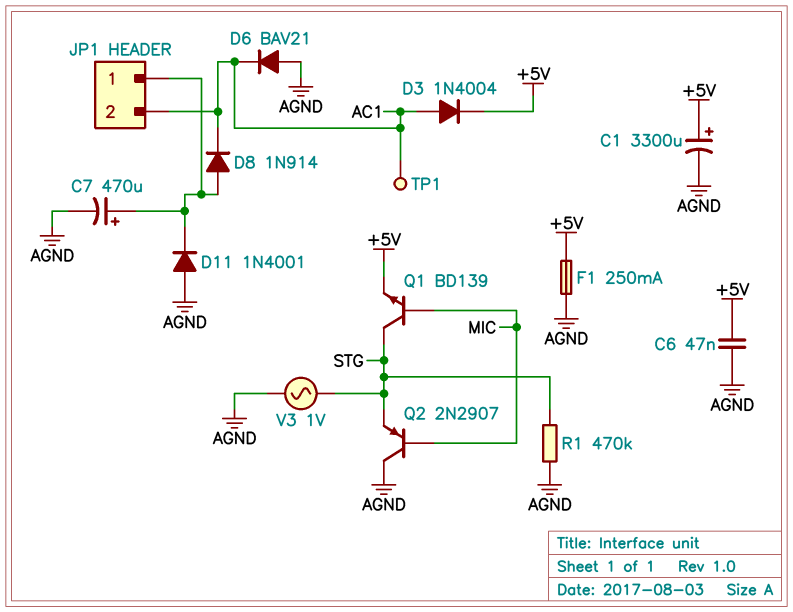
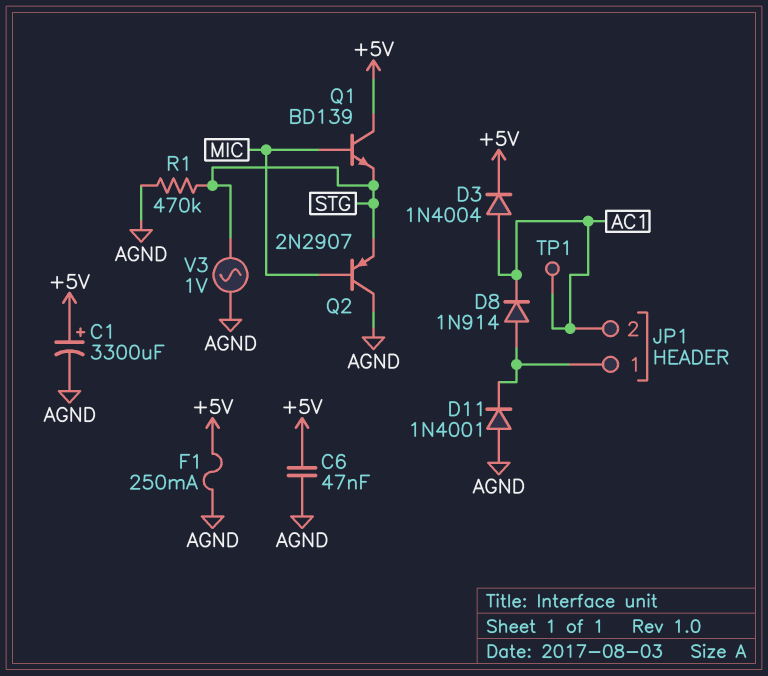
C7: 470uF (plus JP1/1, minus AGND) -> none
D6: diode BAV21 (A AGND, K AC1) -> none
Q1: NPN BD139 (B MIC, C STG, E +5V) -> NPN BD139 (B MIC, C +5V, E STG)

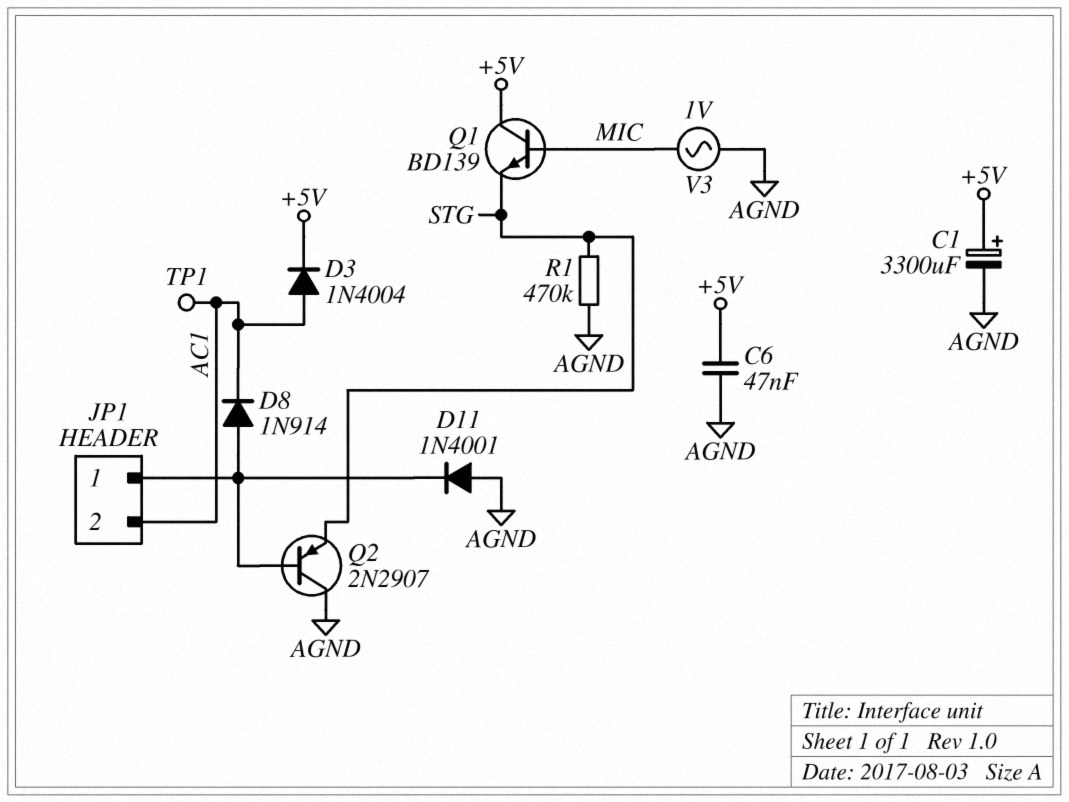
F1: 250mA (+5V, AGND) -> none
Q2: PNP 2N2907 (B MIC, C AGND, E STG) -> PNP 2N2907 (B JP1/1, C AGND, E STG)
V3: AC 1V (AGND, STG) -> AC 1V (AGND, MIC)

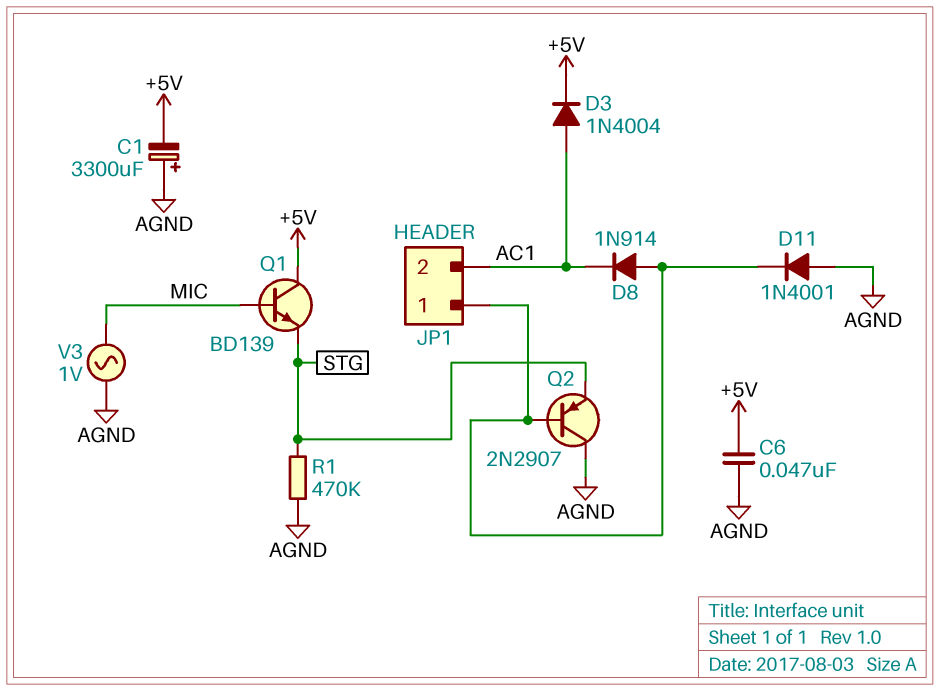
C1: 3300uF (plus +5V, minus AGND) -> 3300uF (plus AGND, minus +5V)
TP1: test point (AC1) -> none

